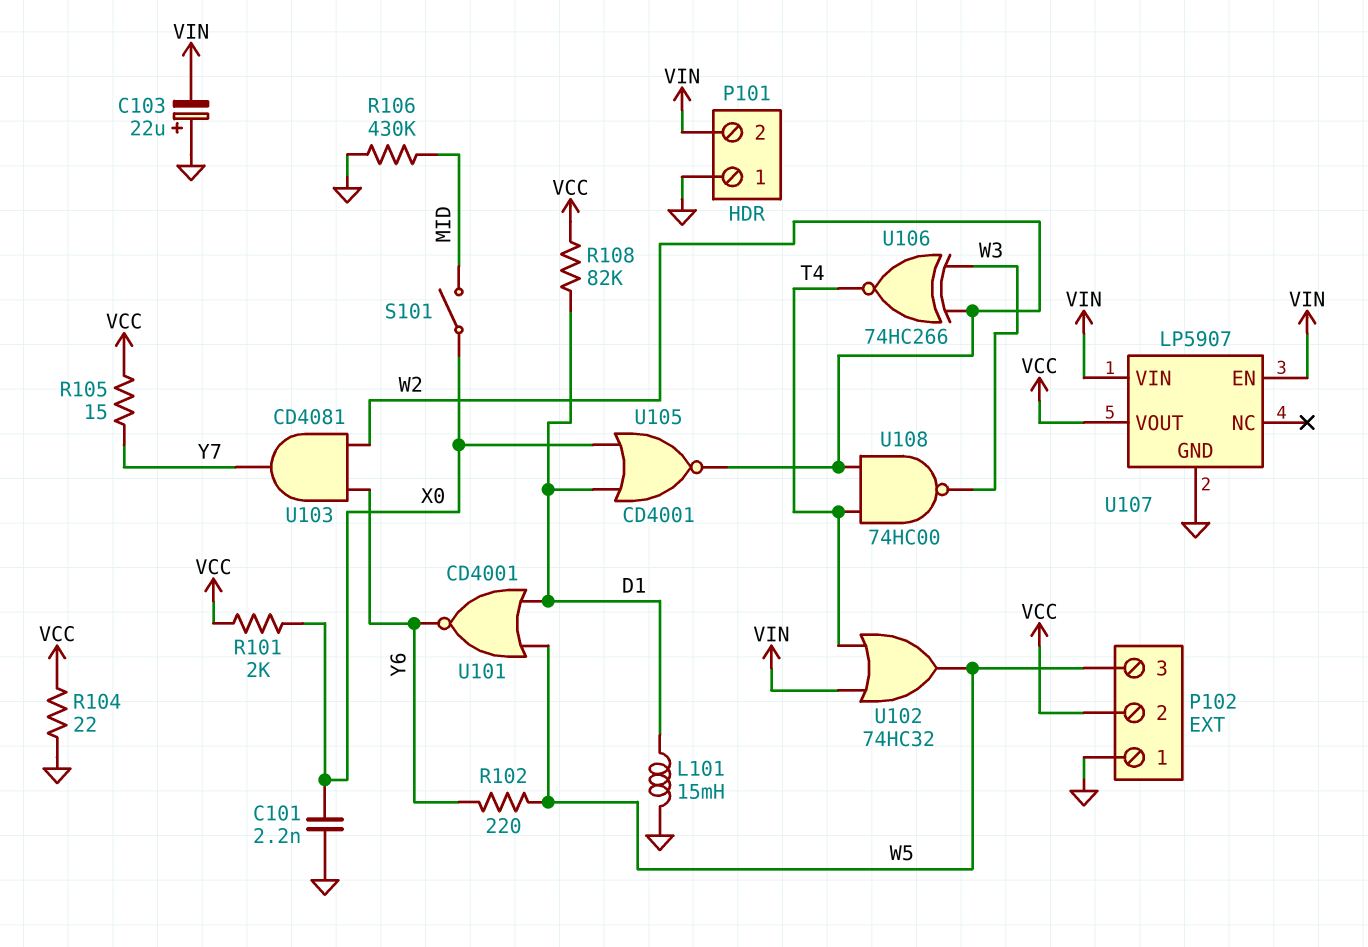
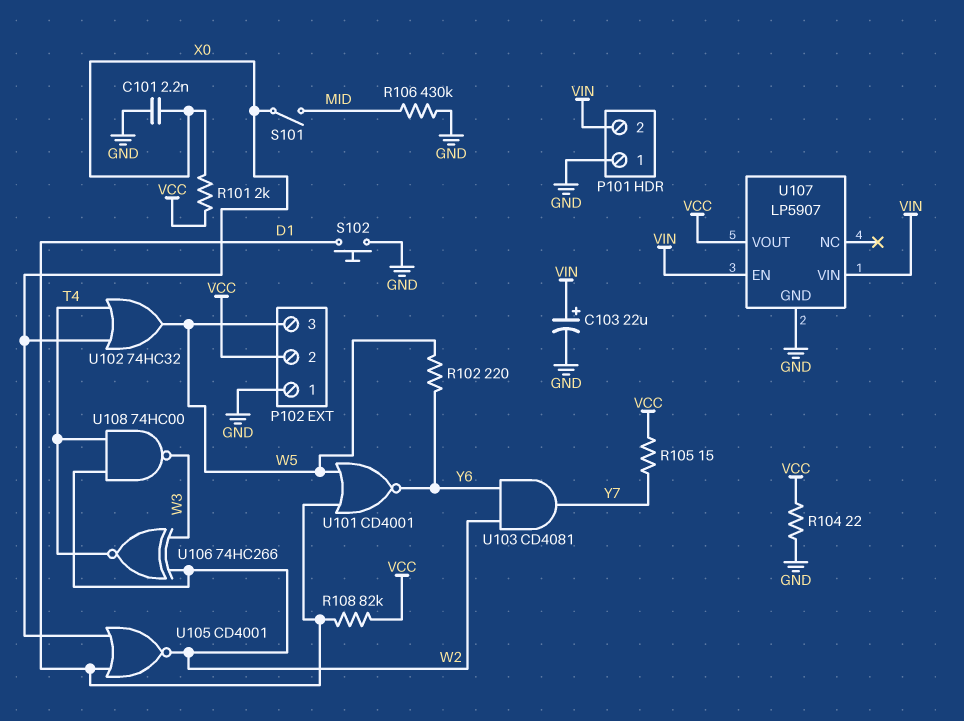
C103: 22uF (plus GND, minus VIN) -> 22uF (plus VIN, minus GND)
L101: 15mH (D1, GND) -> none
S102: none -> button (D1, GND)
U102: OR 74HC32 (in T4, in VIN, out W5) -> OR 74HC32 (in T4, in X0, out W5)

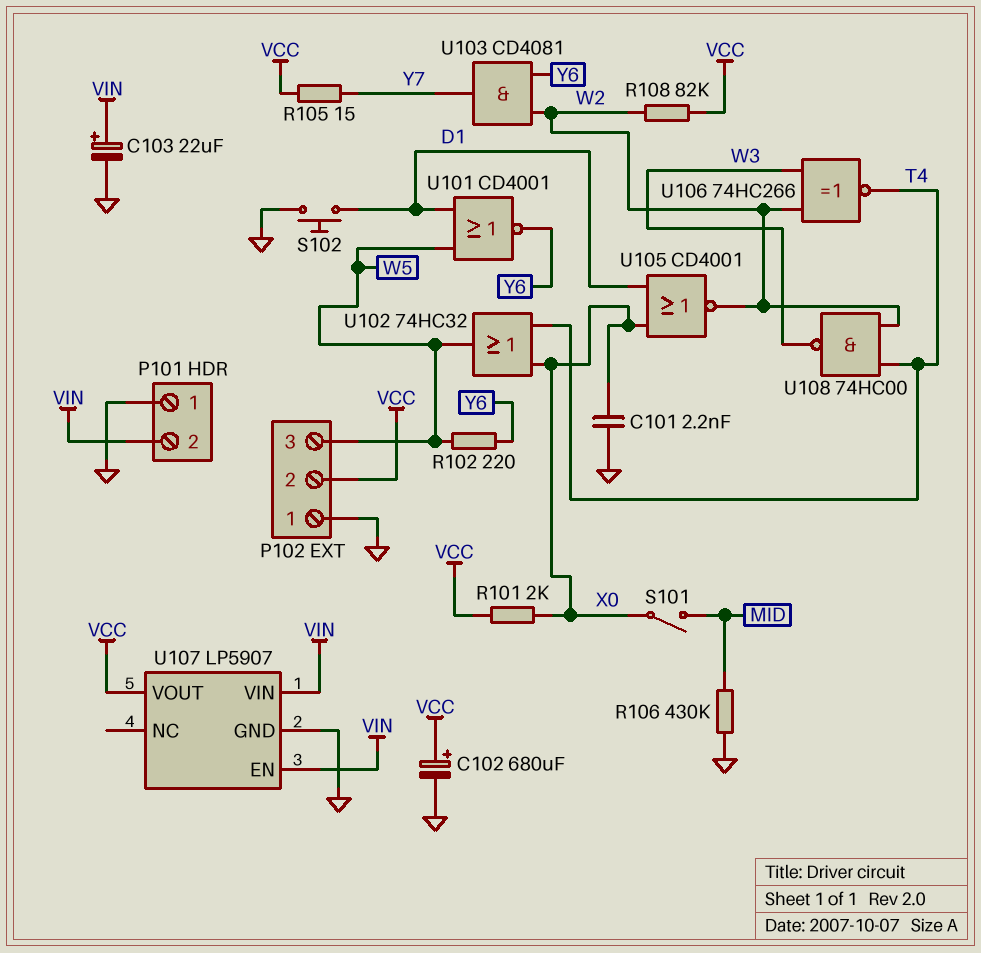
C102: none -> 680uF (plus VCC, minus GND)
R104: 22 (GND, VCC) -> none
R108: 82k (D1, VCC) -> 82k (VCC, W2)

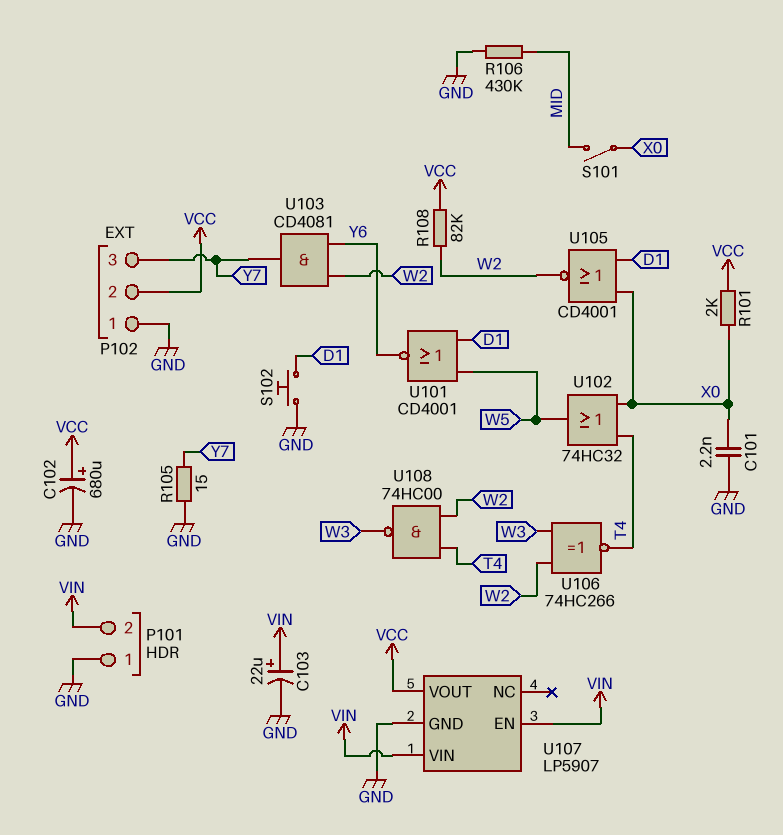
P102 pin 3: W5 -> Y7
R102: 220 (W5, Y6) -> none
R105: 15 (VCC, Y7) -> 15 (GND, Y7)

